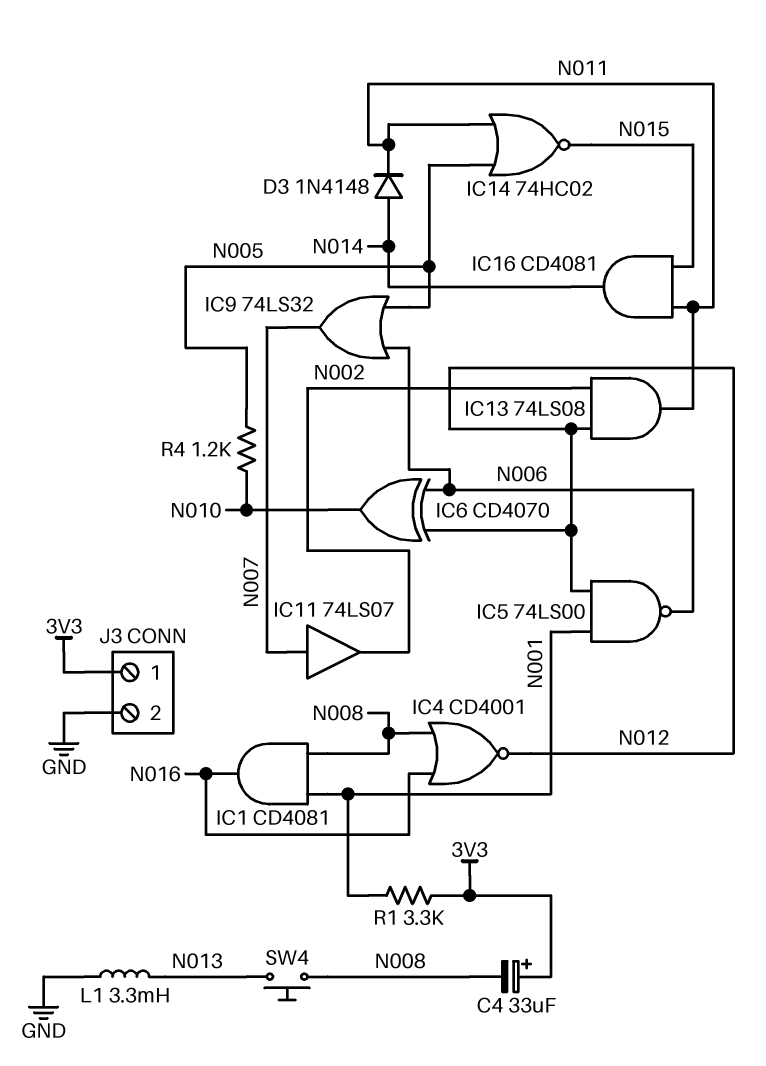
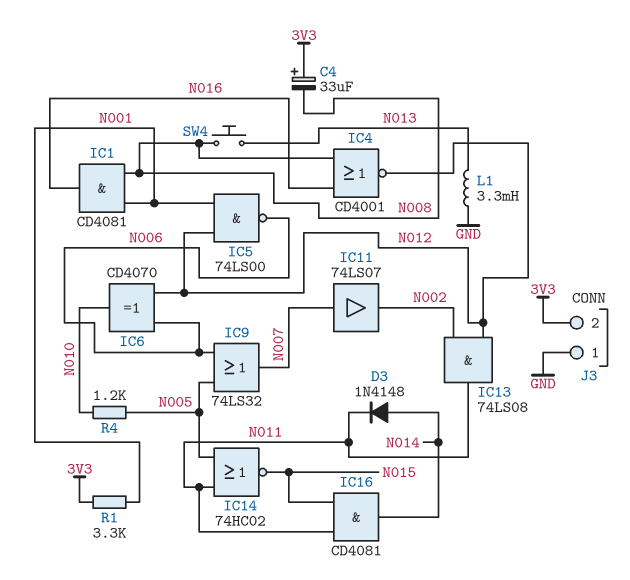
J3 pin 1: 3V3 -> GND
J3 pin 2: GND -> 3V3

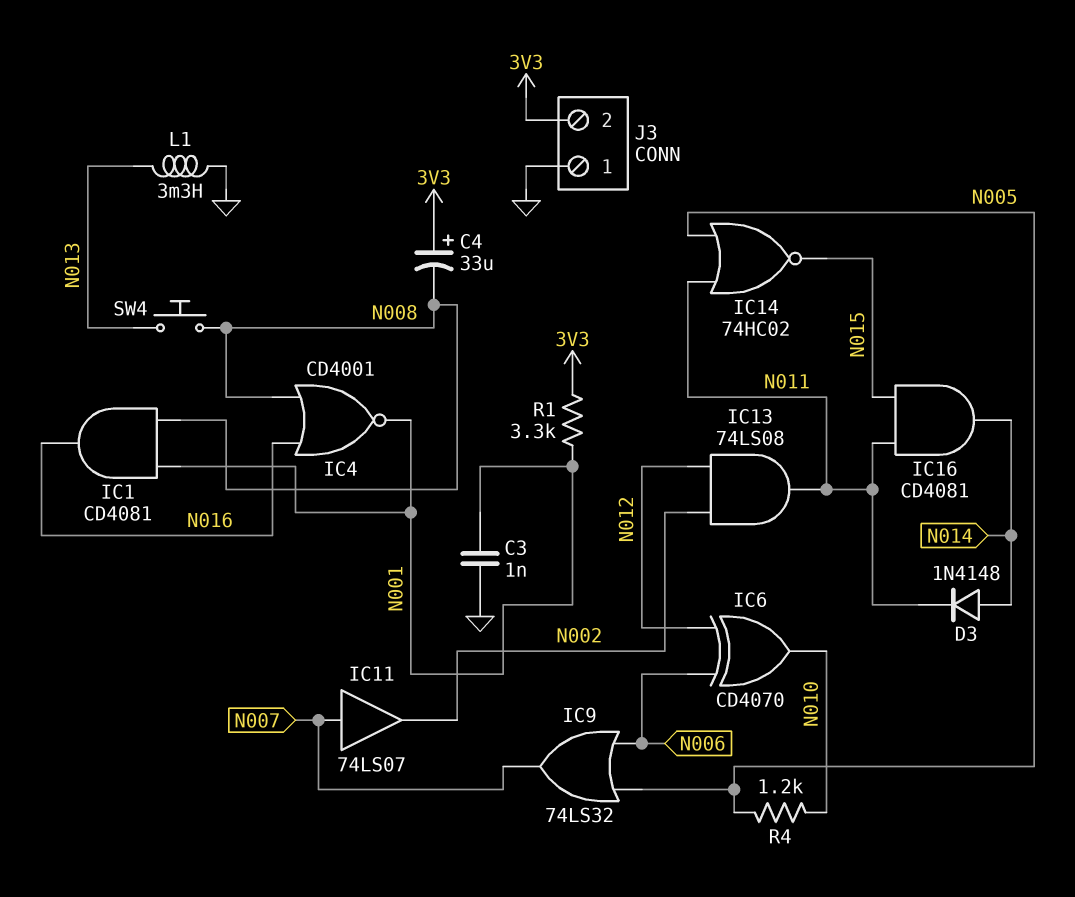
C3: none -> 1nF (GND, N001)
IC4: NOR CD4001 (in N008, in N016, out N012) -> NOR CD4001 (in N008, in N016, out N001)
IC5: NAND 74LS00 (in N001, in N012, out N006) -> none

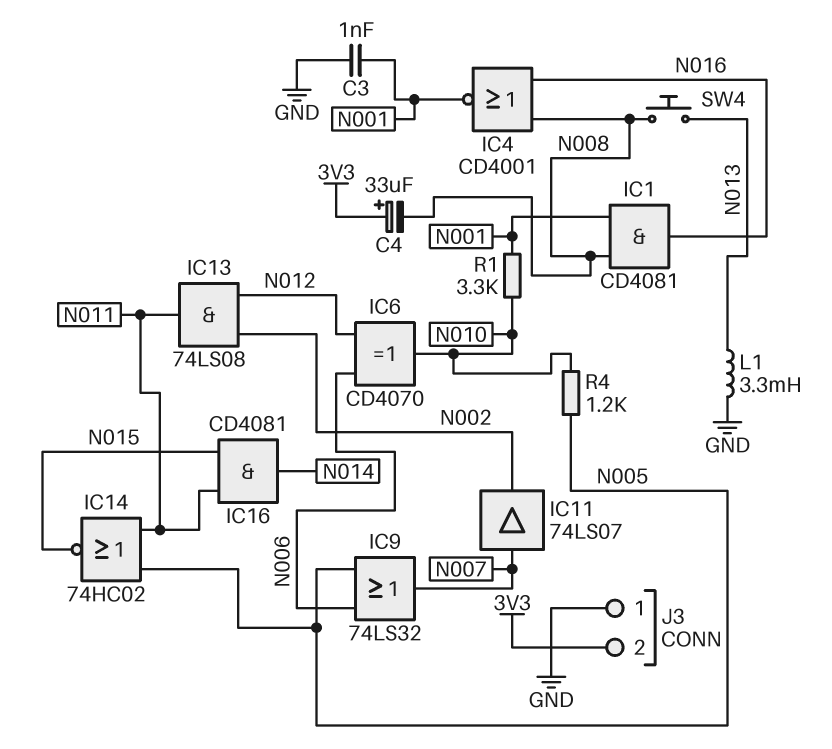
D3: diode 1N4148 (A N014, K N011) -> none
R1: 3.3k (3V3, N001) -> 3.3k (N001, N010)

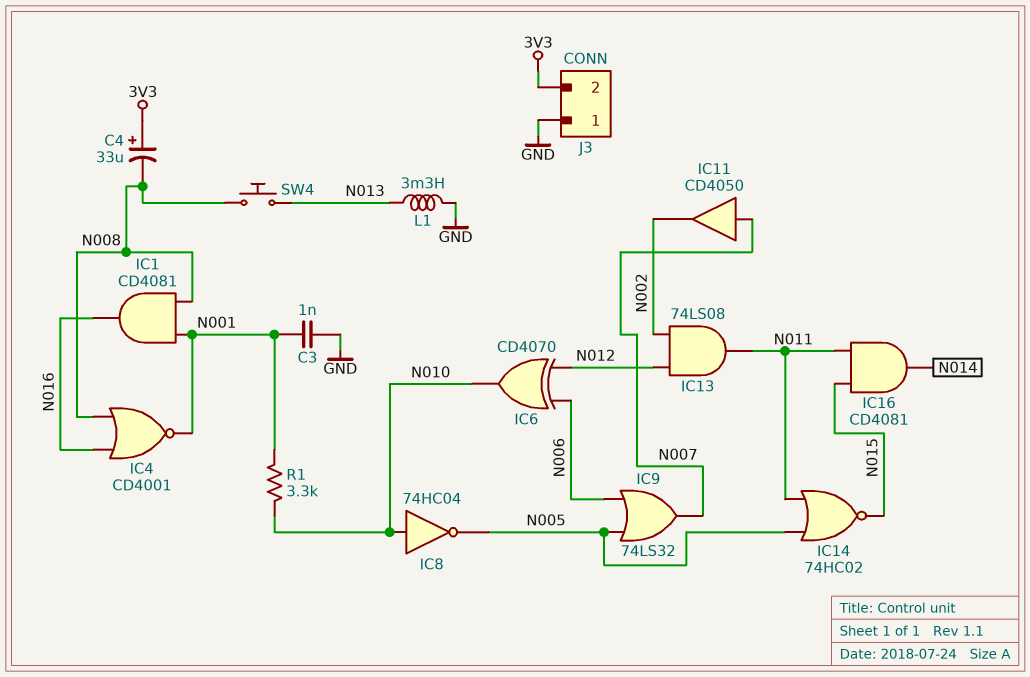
IC8: none -> NOT 74HC04 (in N010, out N005)
IC11: buffer 74LS07 (in N007, out N002) -> buffer CD4050 (in N007, out N002)
R4: 1.2k (N005, N010) -> none

